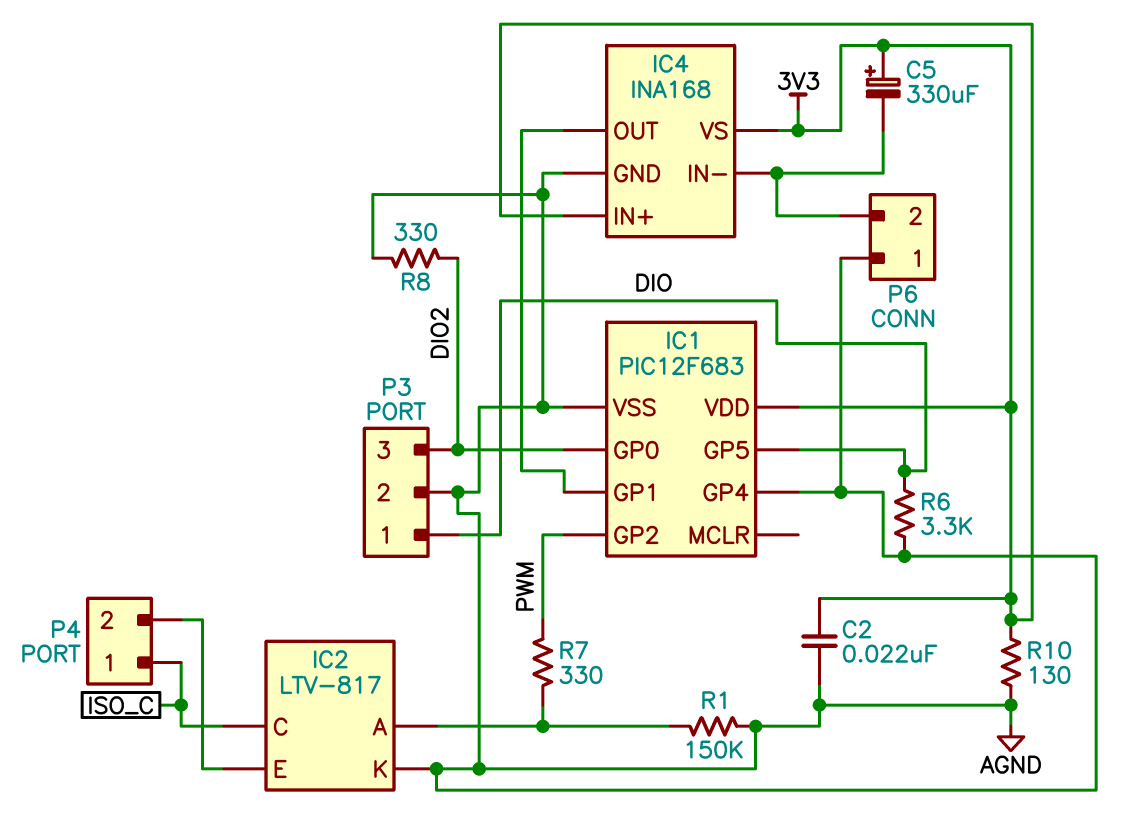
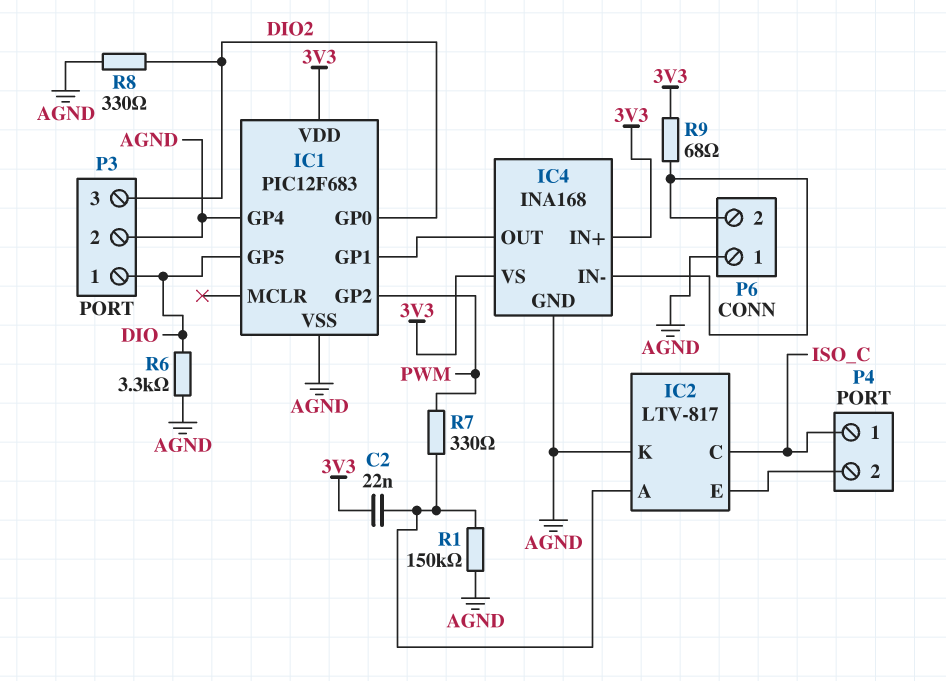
C2: 22nF (3V3, AGND) -> 22nF (3V3, IC2/A)
C5: 330uF (plus 3V3, minus IC4/IN-) -> none
R9: none -> 68 (3V3, IC4/IN-)
R10: 130 (3V3, AGND) -> none

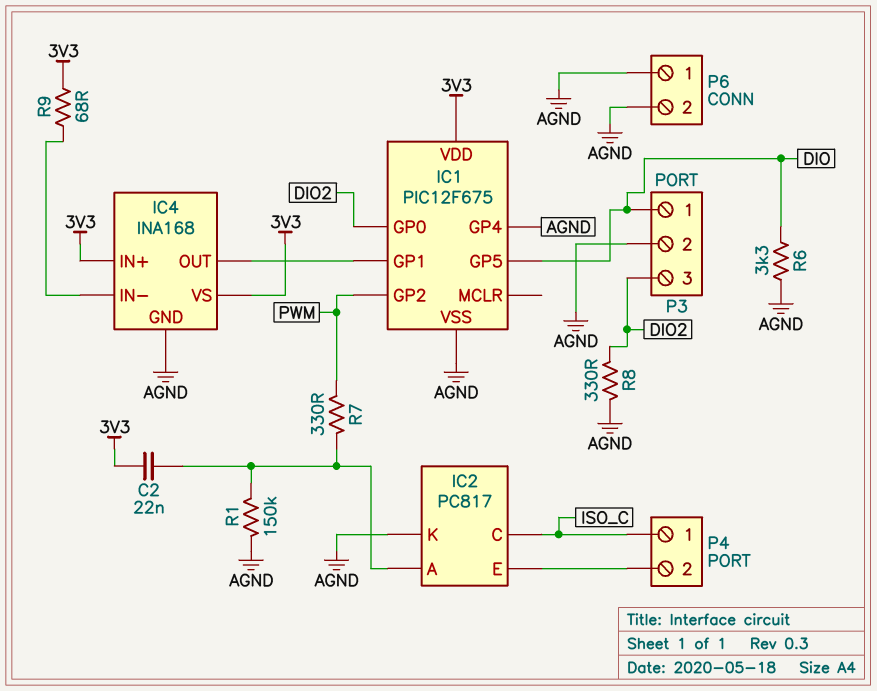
IC1: PIC12F683 -> PIC12F675
IC2: LTV-817 -> PC817
P6 pin 2: IC4/IN- -> AGND

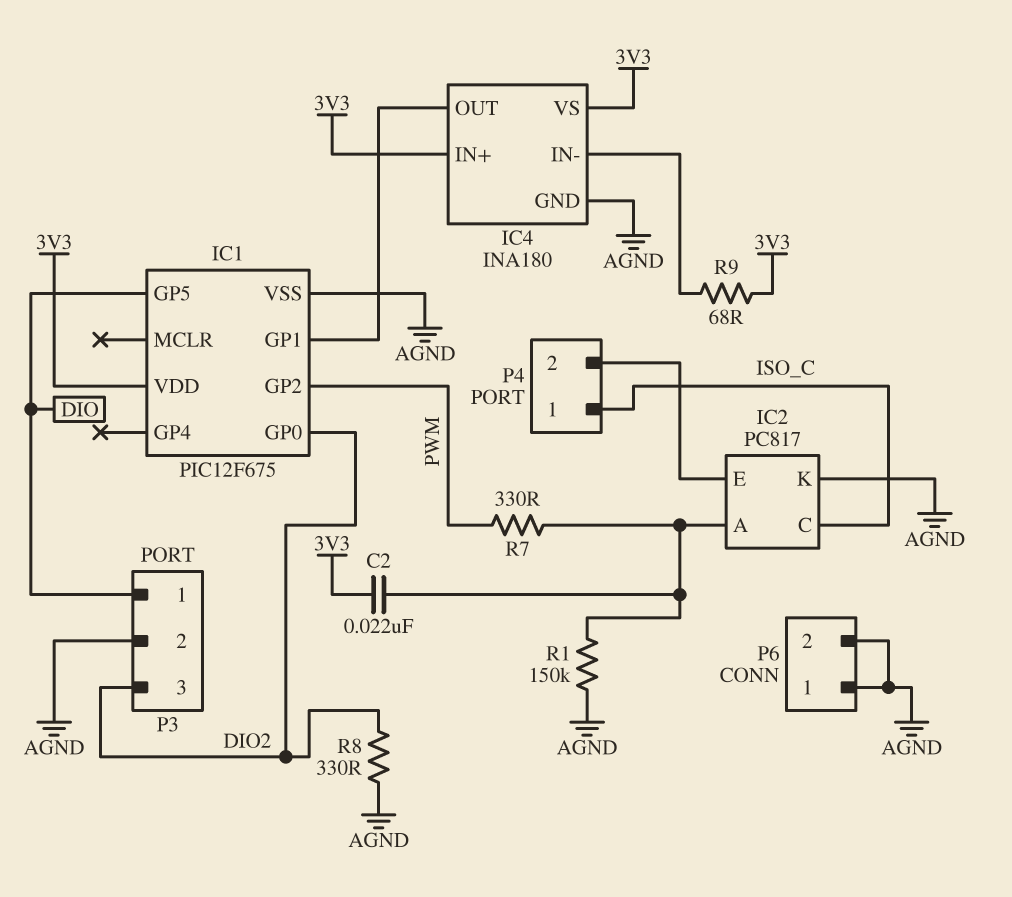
IC1 pin GP4: AGND -> none
IC4: INA168 -> INA180
R6: 3.3k (AGND, DIO) -> none

